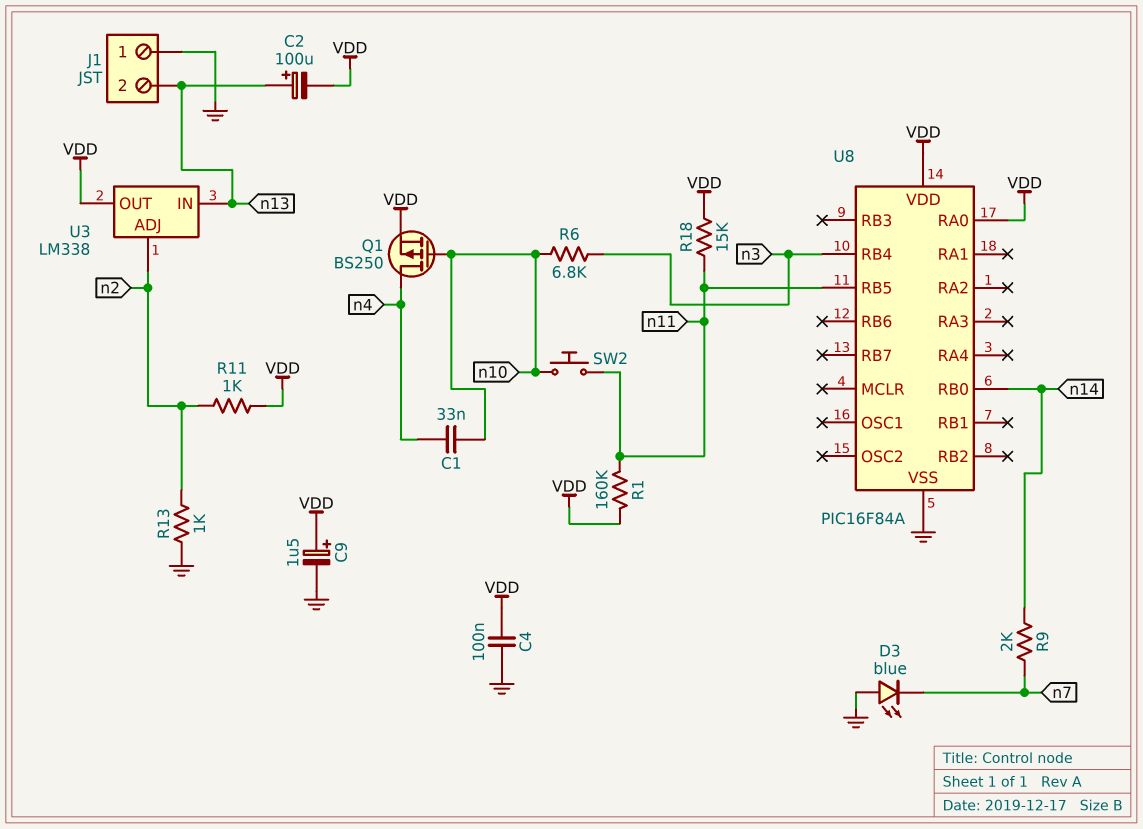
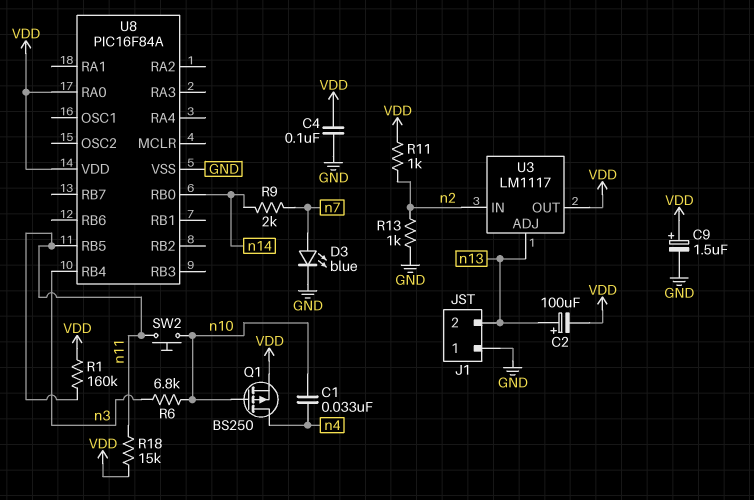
D3: LED blue (A GND, K n7) -> LED blue (A n7, K GND)
U3: LM338 -> LM1117
U3 pin ADJ: n2 -> n13
U3 pin IN: n13 -> n2

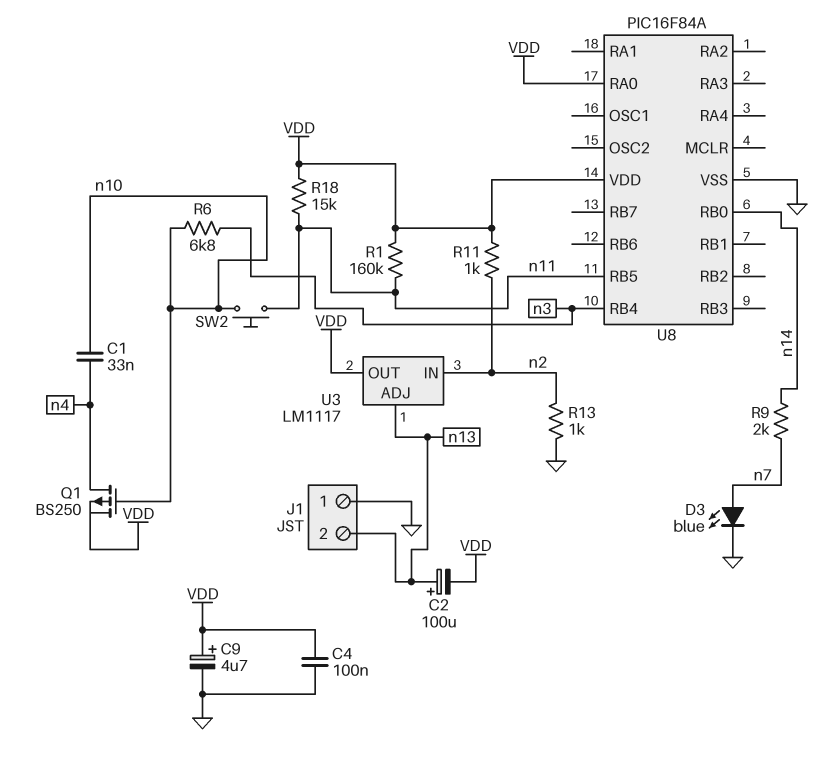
C9: 1.5uF (plus VDD, minus GND) -> 4.7uF (plus VDD, minus GND)

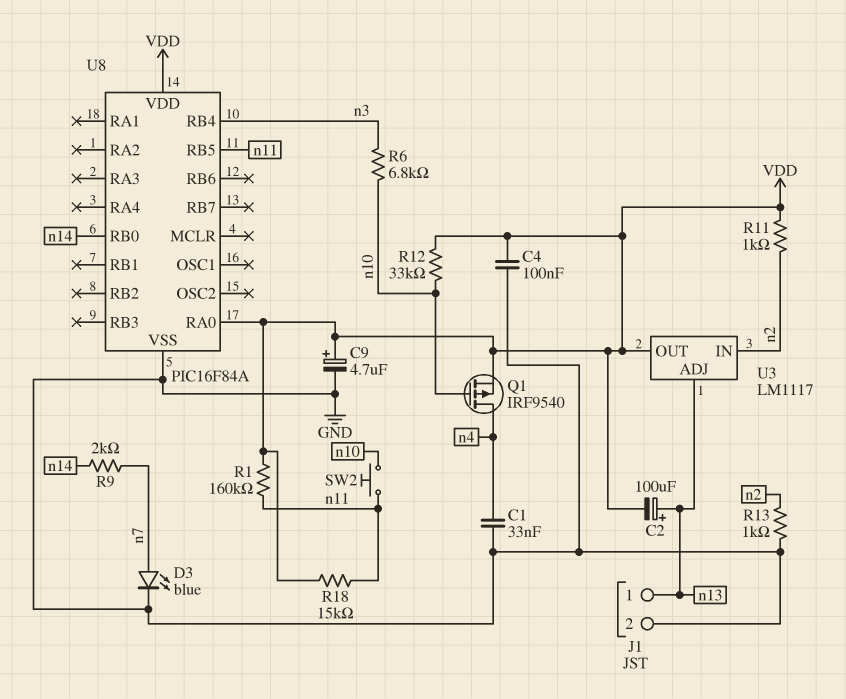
C1: 33nF (n4, n10) -> 33nF (GND, n4)
J1 pin 1: GND -> n13
J1 pin 2: n13 -> GND
Q1: PMOS BS250 (G n10, D n4, S VDD) -> PMOS IRF9540 (G n10, D n4, S VDD)
R12: none -> 33k (VDD, n10)

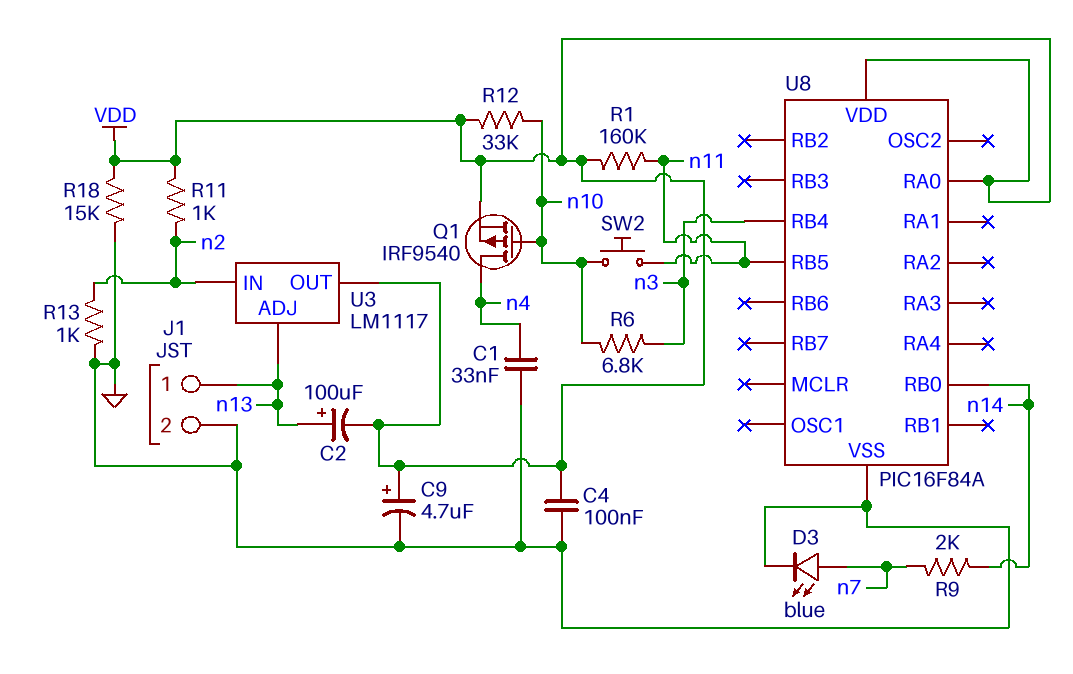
R18: 15k (VDD, n11) -> 15k (GND, VDD)

